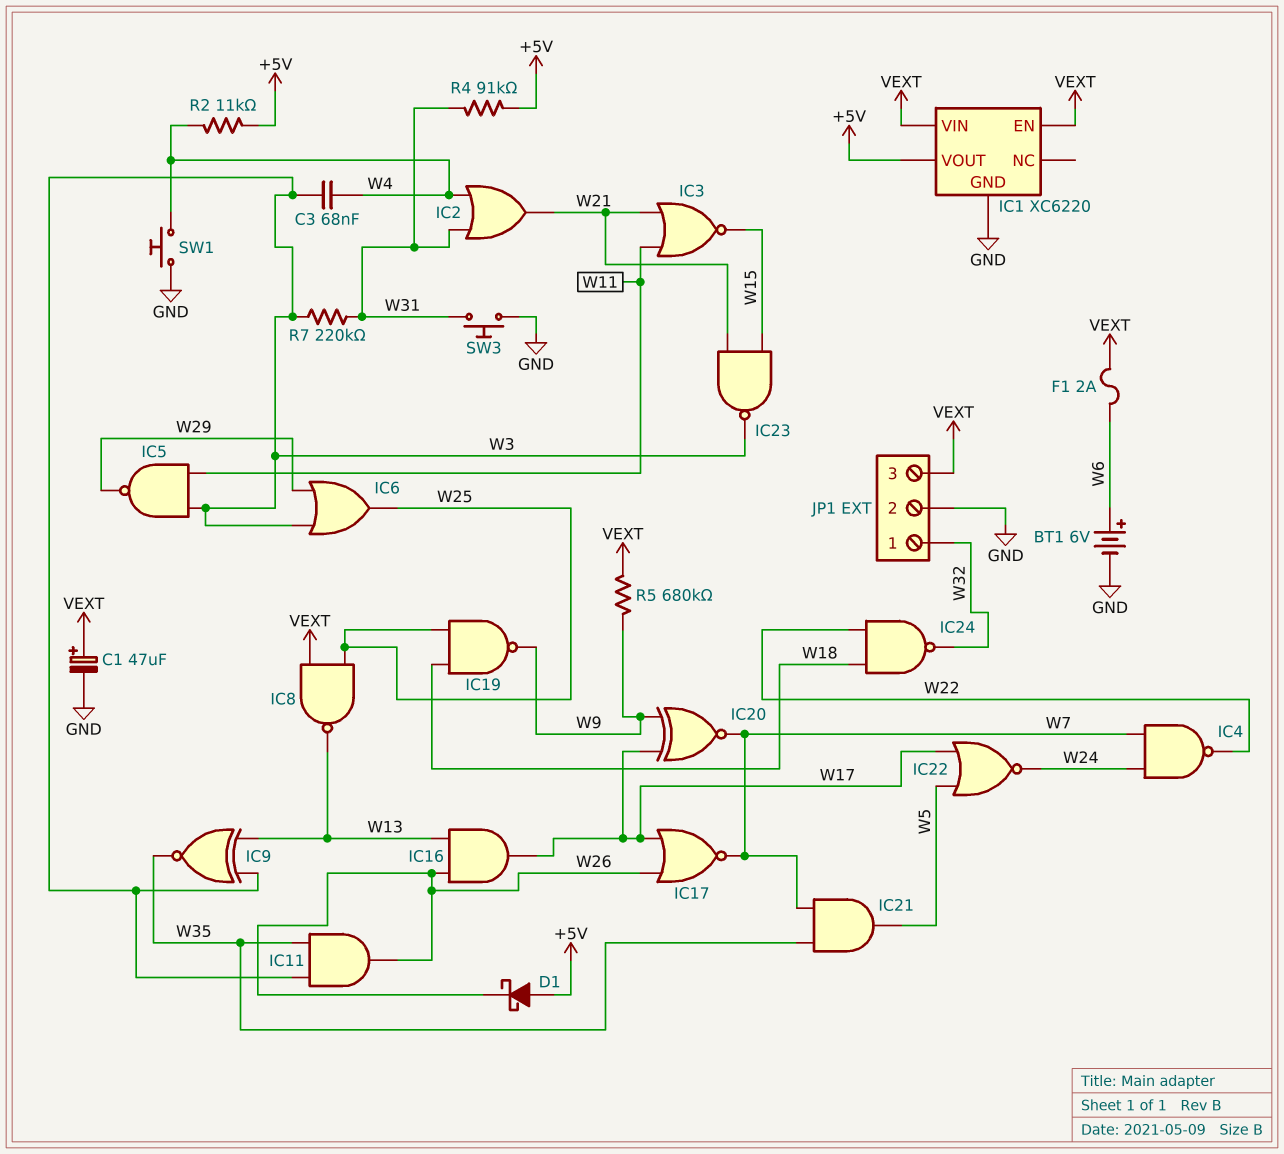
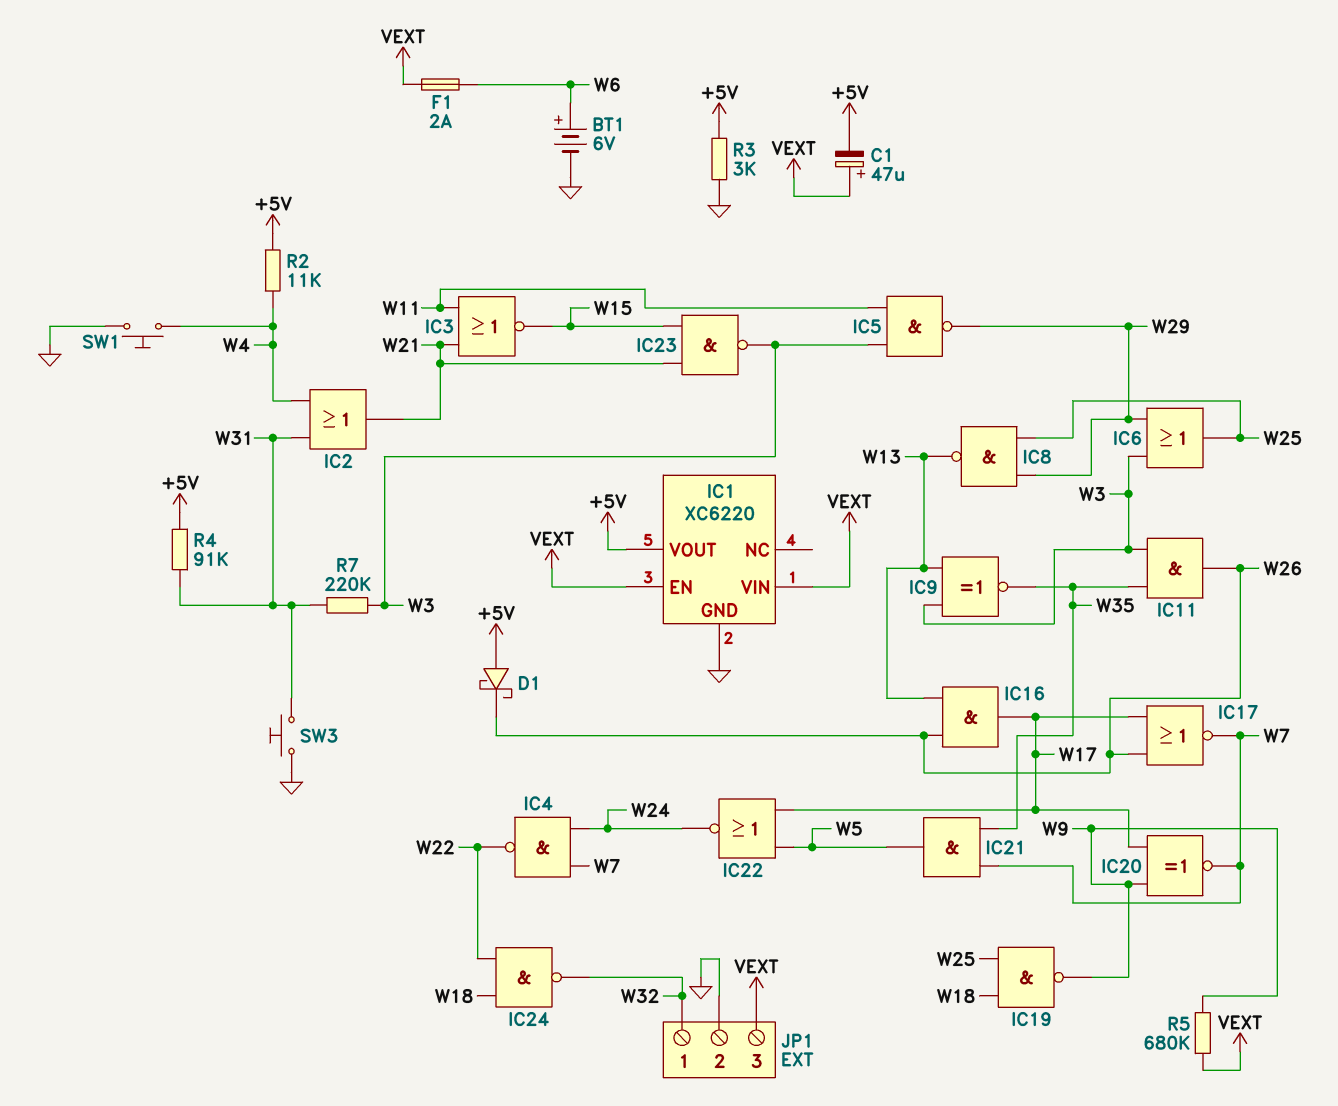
C1: 47uF (plus VEXT, minus GND) -> 47uF (plus VEXT, minus +5V)
C3: 68nF (W3, W4) -> none
IC8: NAND (in VEXT, in W25, out W13) -> NAND (in W25, in W29, out W13)
R3: none -> 3k (+5V, GND)

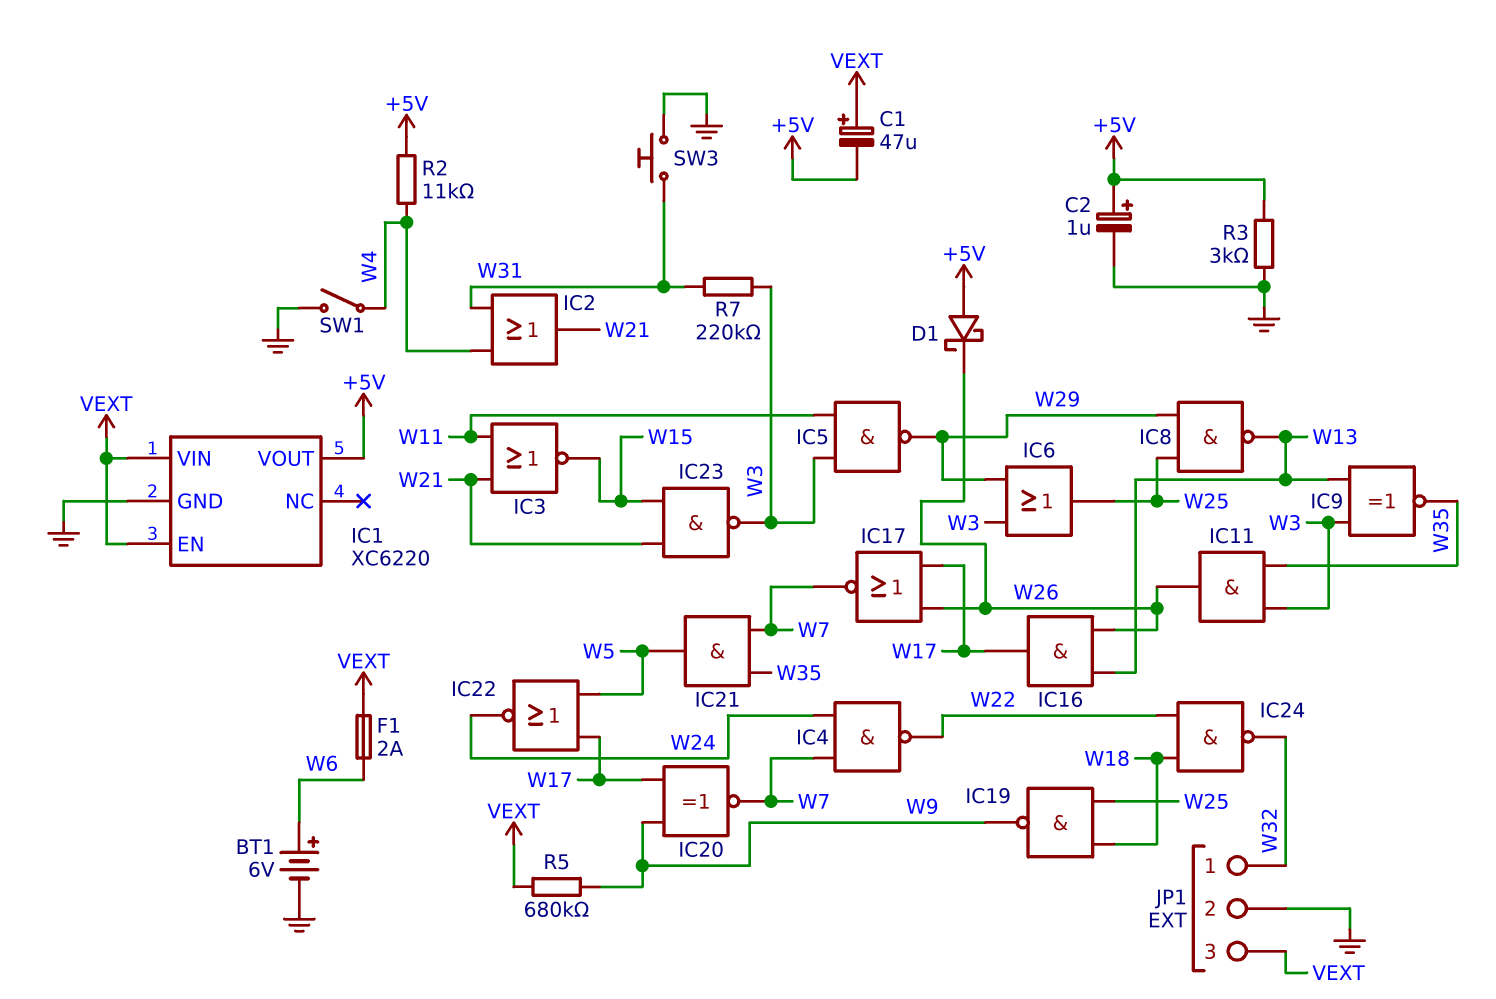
C2: none -> 1uF (plus +5V, minus GND)
R4: 91k (+5V, W31) -> none
SW1: button (GND, W4) -> switch (GND, W4)

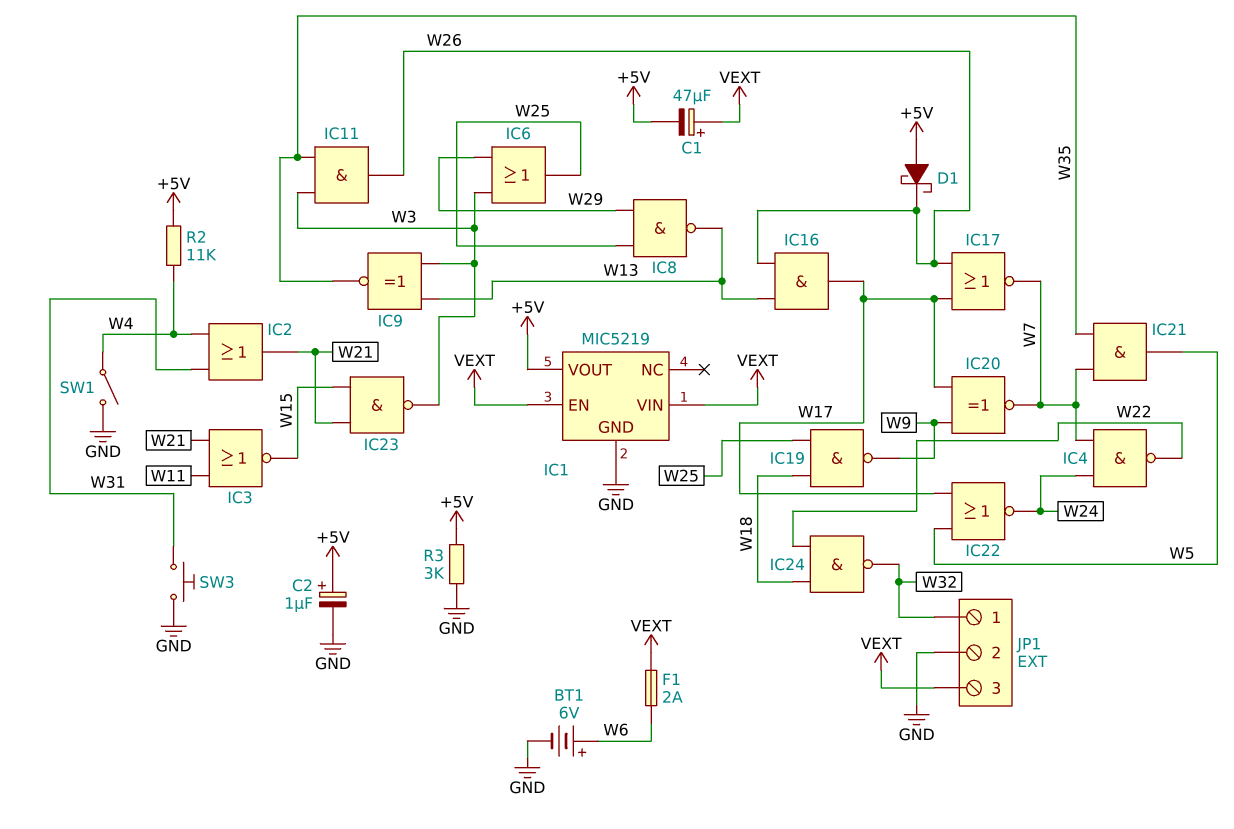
IC1: XC6220 -> MIC5219
IC5: NAND (in W3, in W11, out W29) -> none
R5: 680k (VEXT, W9) -> none
R7: 220k (W3, W31) -> none

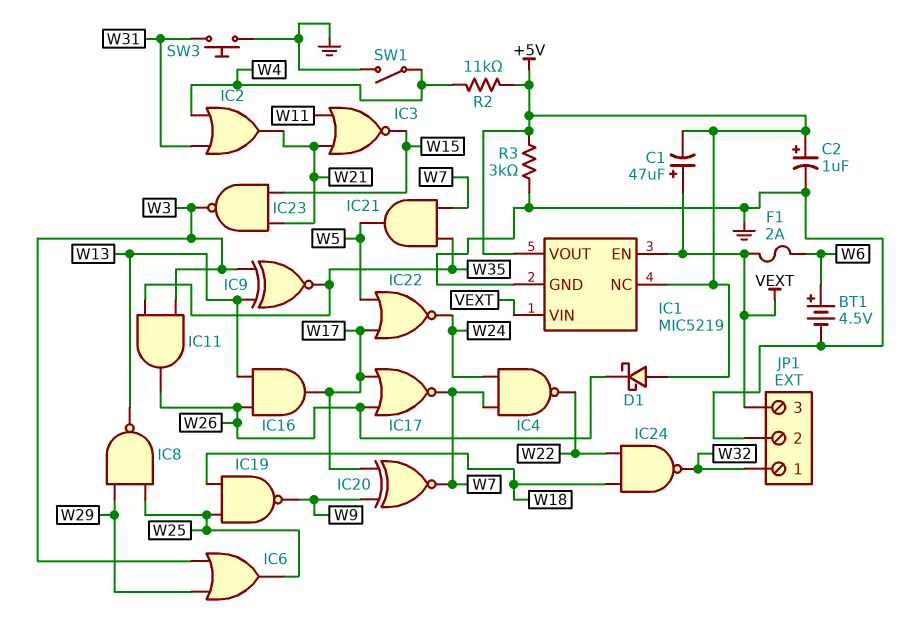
BT1: 6V (plus W6, minus GND) -> 4.5V (plus W6, minus GND)
IC1 pin NC: none -> +5V

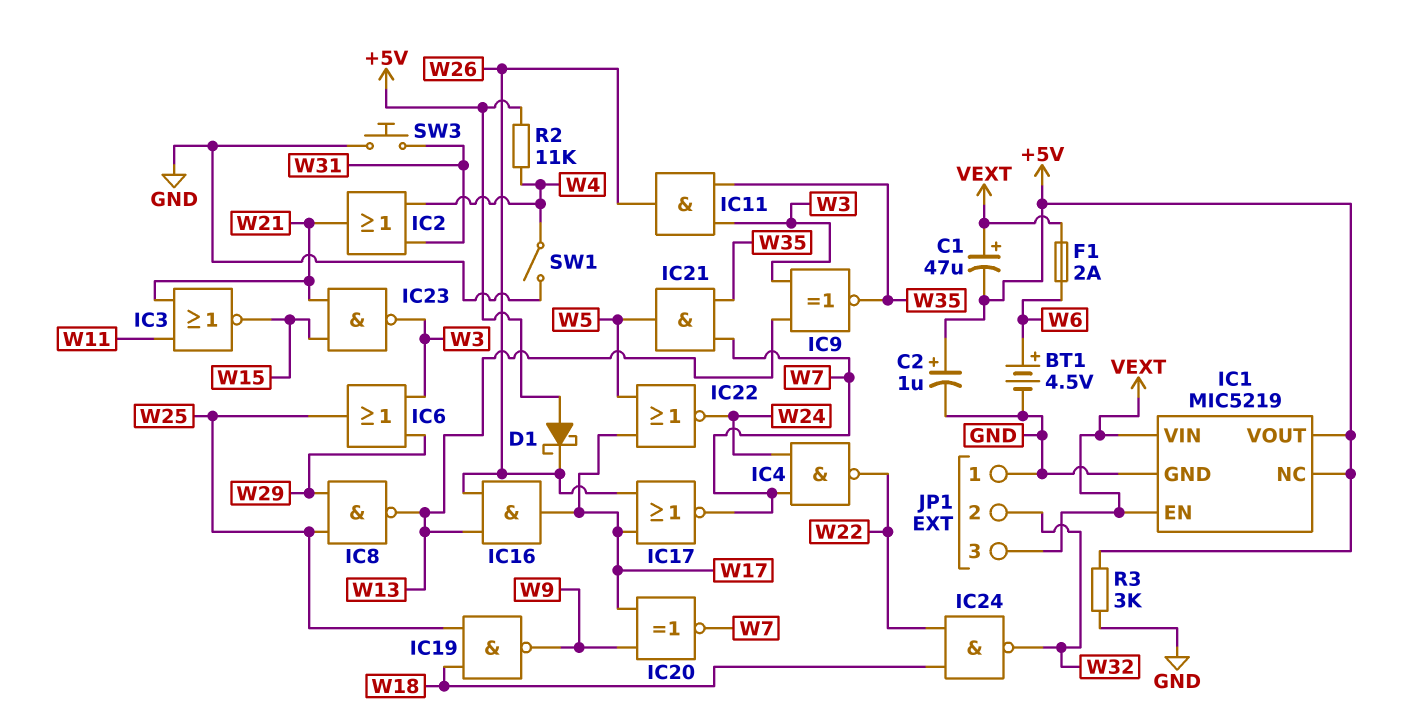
JP1 pin 1: W32 -> GND
JP1 pin 2: GND -> W32

